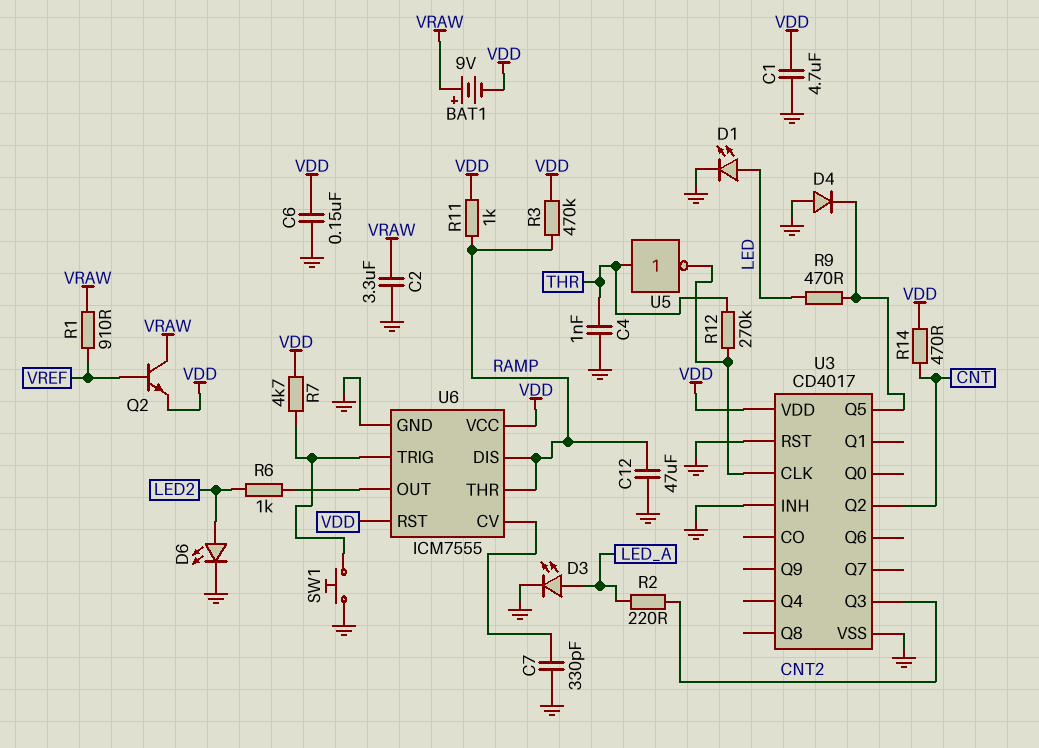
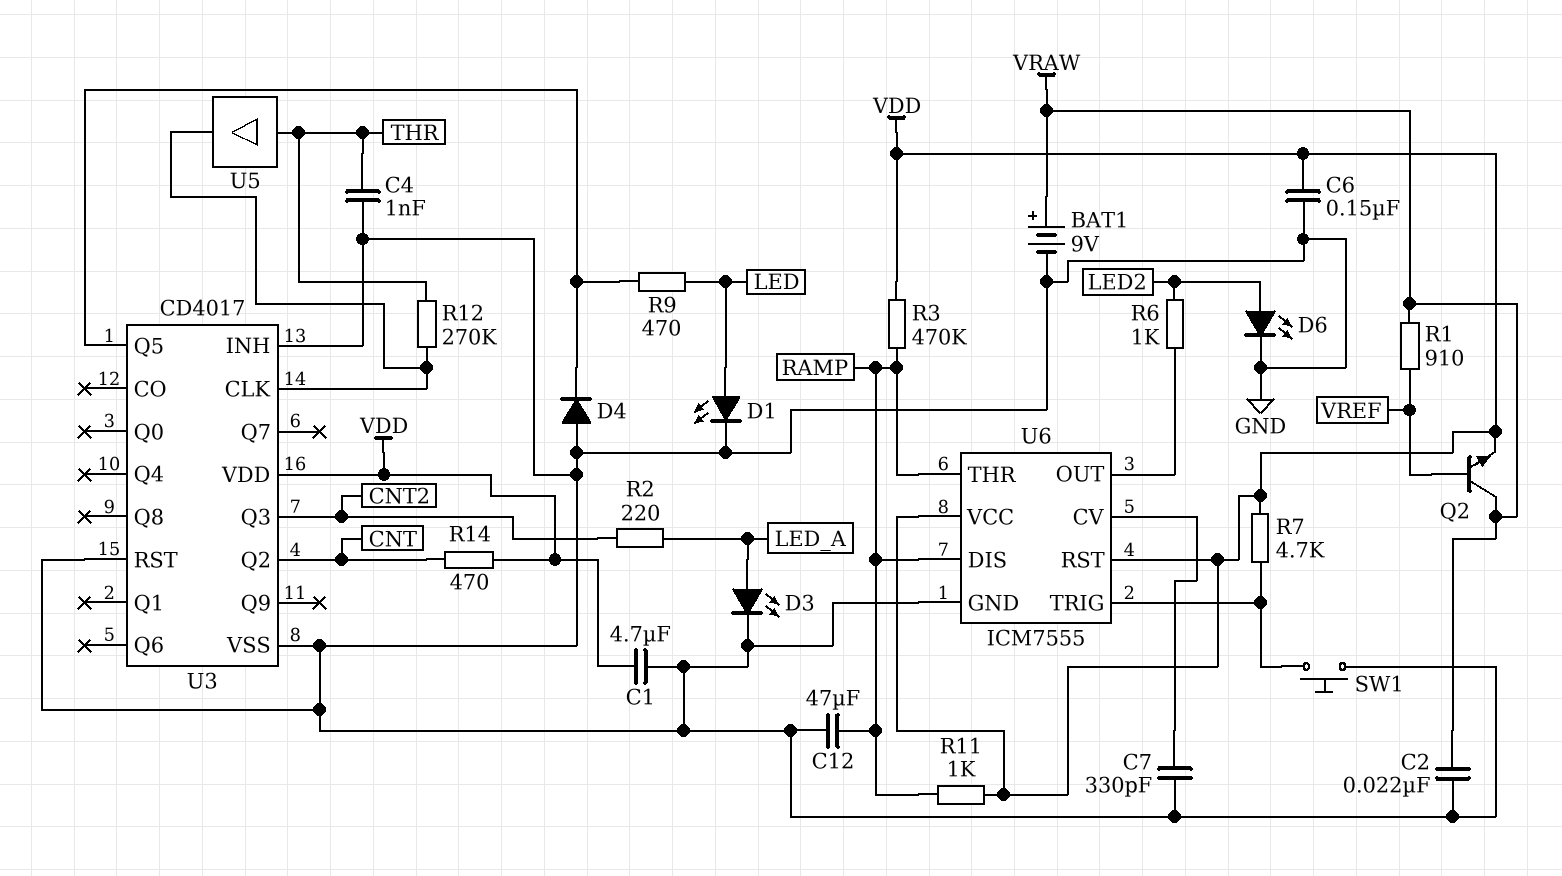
BAT1: 9V (plus VRAW, minus VDD) -> 9V (plus VRAW, minus GND)
C2: 3.3uF (GND, VRAW) -> 22nF (GND, VRAW)
U5: NOT (in THR, out U3/CLK) -> buffer (in THR, out U3/CLK)

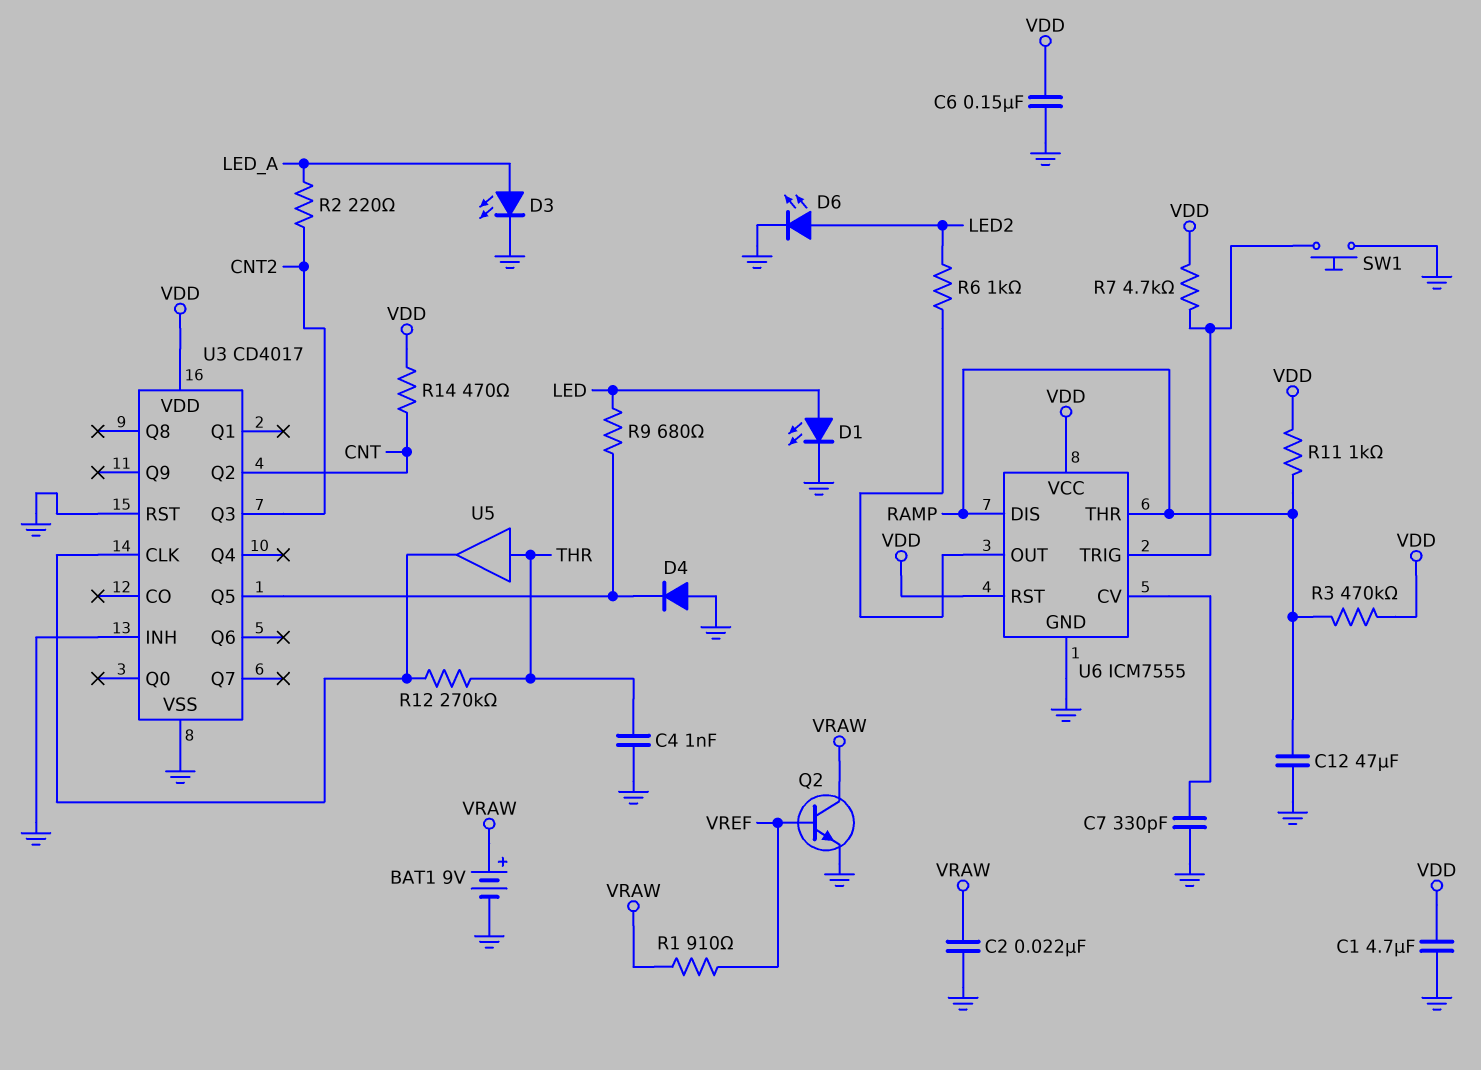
Q2: NPN (B VREF, C VRAW, E VDD) -> NPN (B VREF, C VRAW, E GND)
R9: 470 (LED, U3/Q5) -> 680 (LED, U3/Q5)

